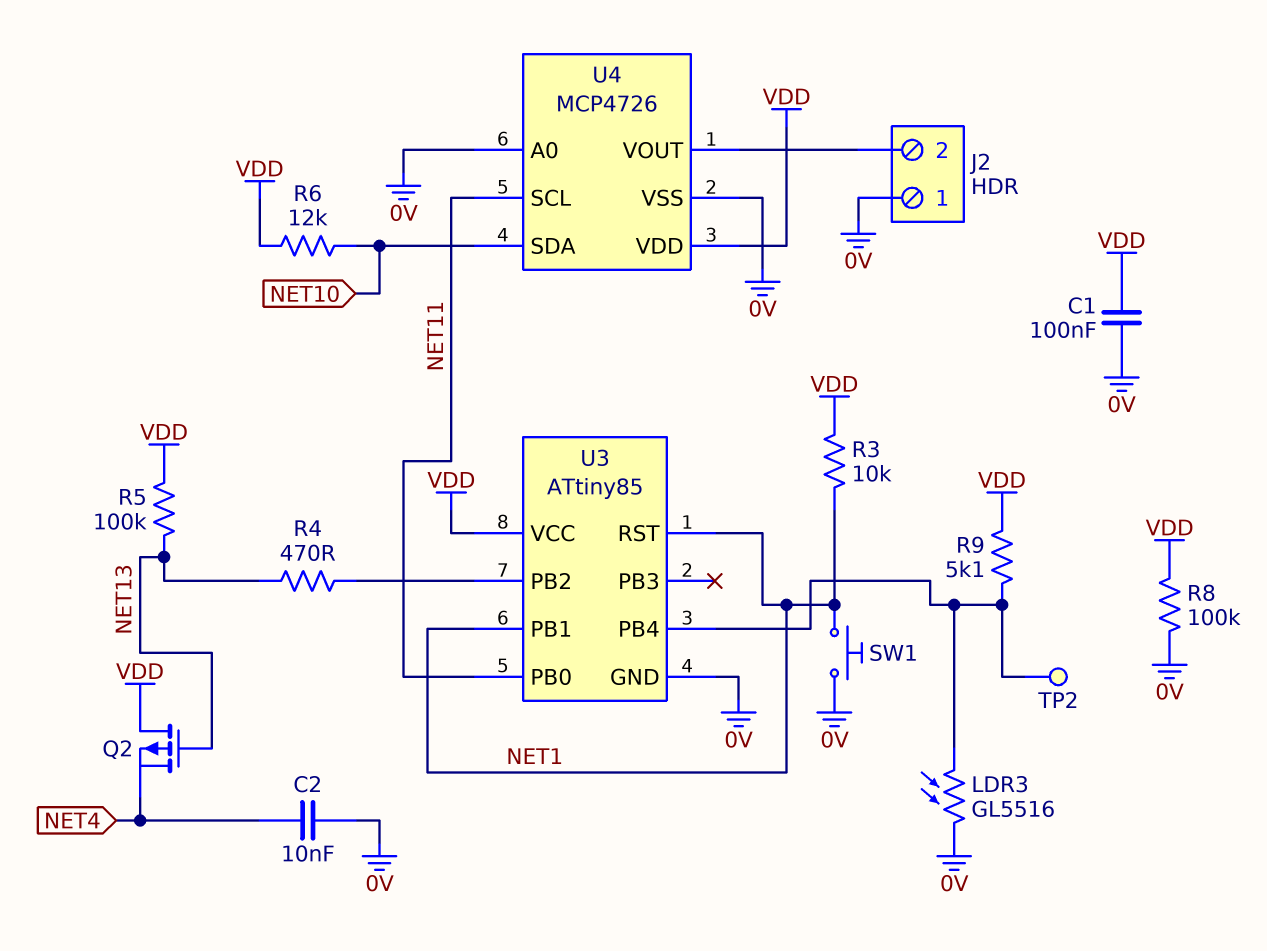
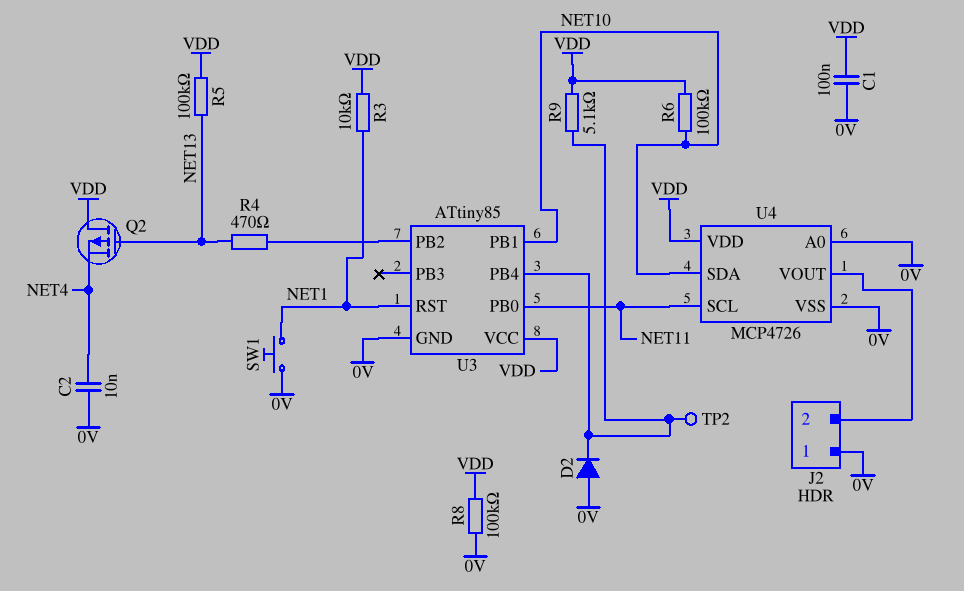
D2: none -> diode (A 0V, K U3/PB4)
LDR3: GL5516 (0V, U3/PB4) -> none
R6: 12k (NET10, VDD) -> 100k (NET10, VDD)
U3 pin PB1: NET1 -> NET10

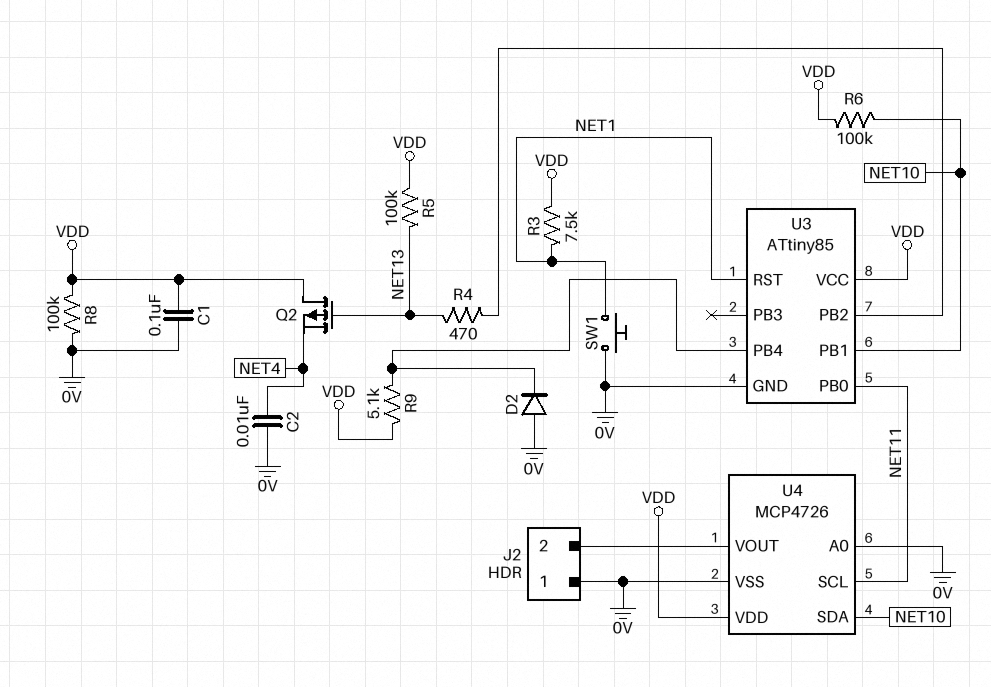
R3: 10k (NET1, VDD) -> 7.5k (NET1, VDD)
TP2: test point (U3/PB4) -> none

